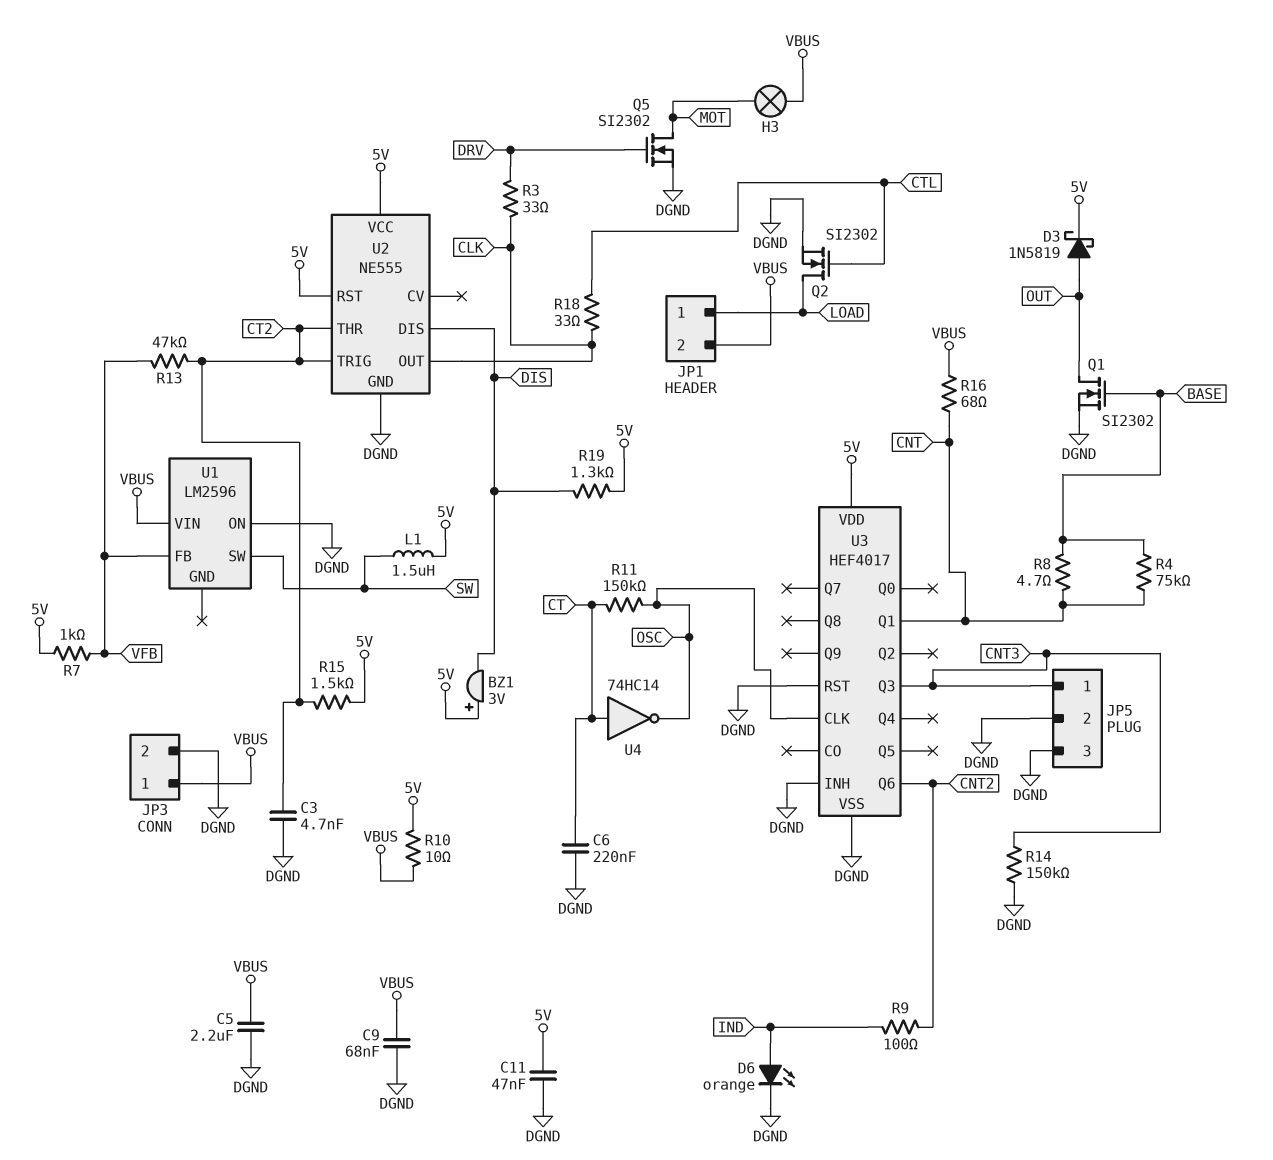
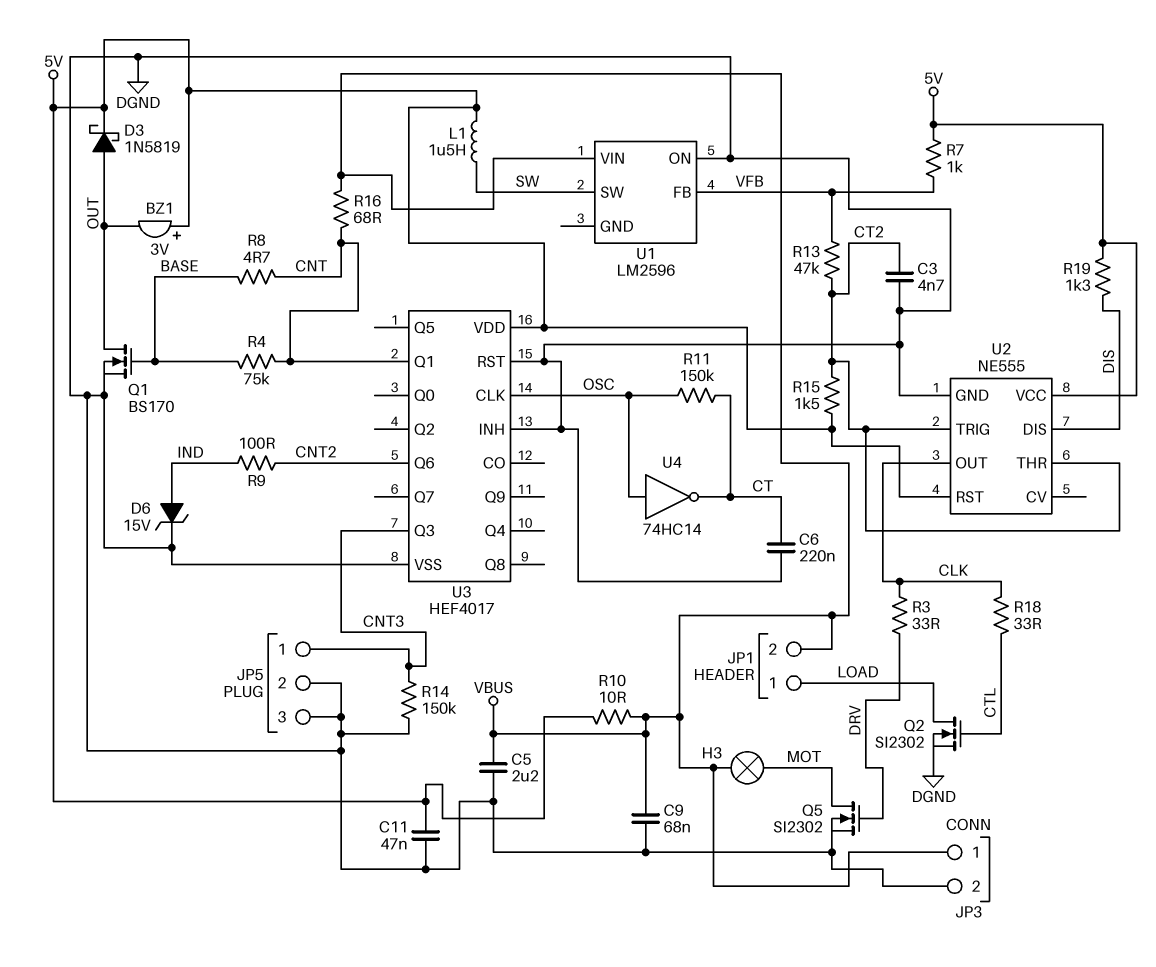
BZ1: buzzer 3V (plus 5V, minus DIS) -> buzzer 3V (plus 5V, minus OUT)
D6: LED orange (A IND, K DGND) -> zener 15V (A IND, K DGND)
Q1: NMOS SI2302 (G BASE, D OUT, S DGND) -> NMOS BS170 (G BASE, D OUT, S DGND)
U4: NOT 74HC14 (in CT, out OSC) -> NOT 74HC14 (in OSC, out CT)

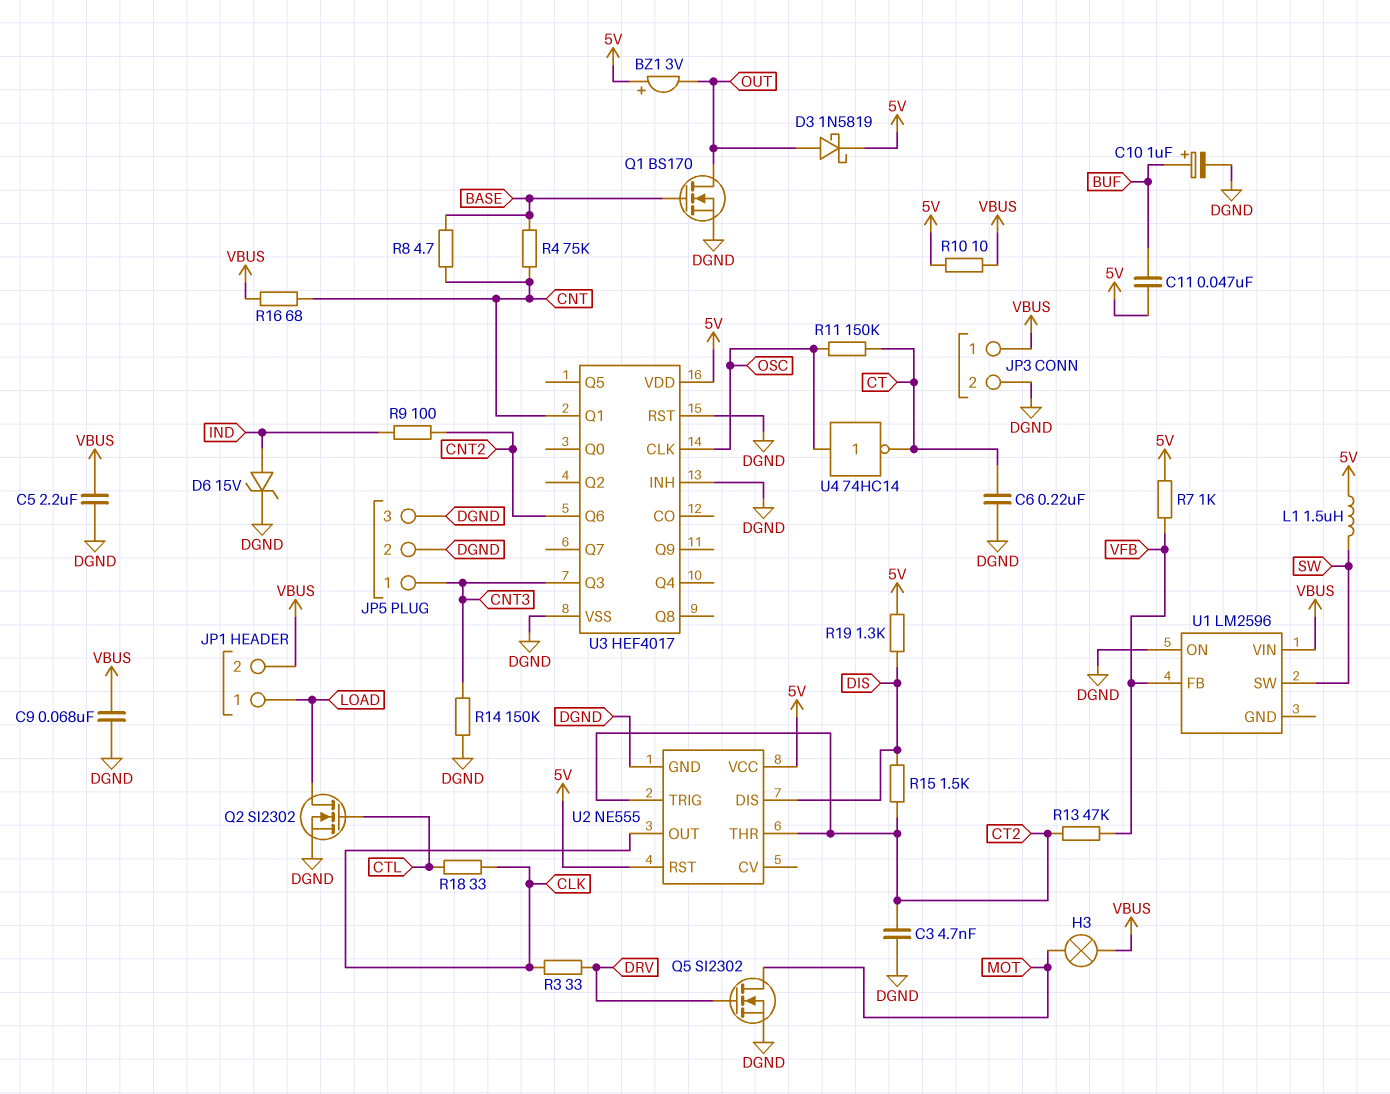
C10: none -> 1uF (plus BUF, minus DGND)
C11: 47nF (5V, DGND) -> 47nF (5V, BUF)
R15: 1.5k (5V, CT2) -> 1.5k (CT2, DIS)

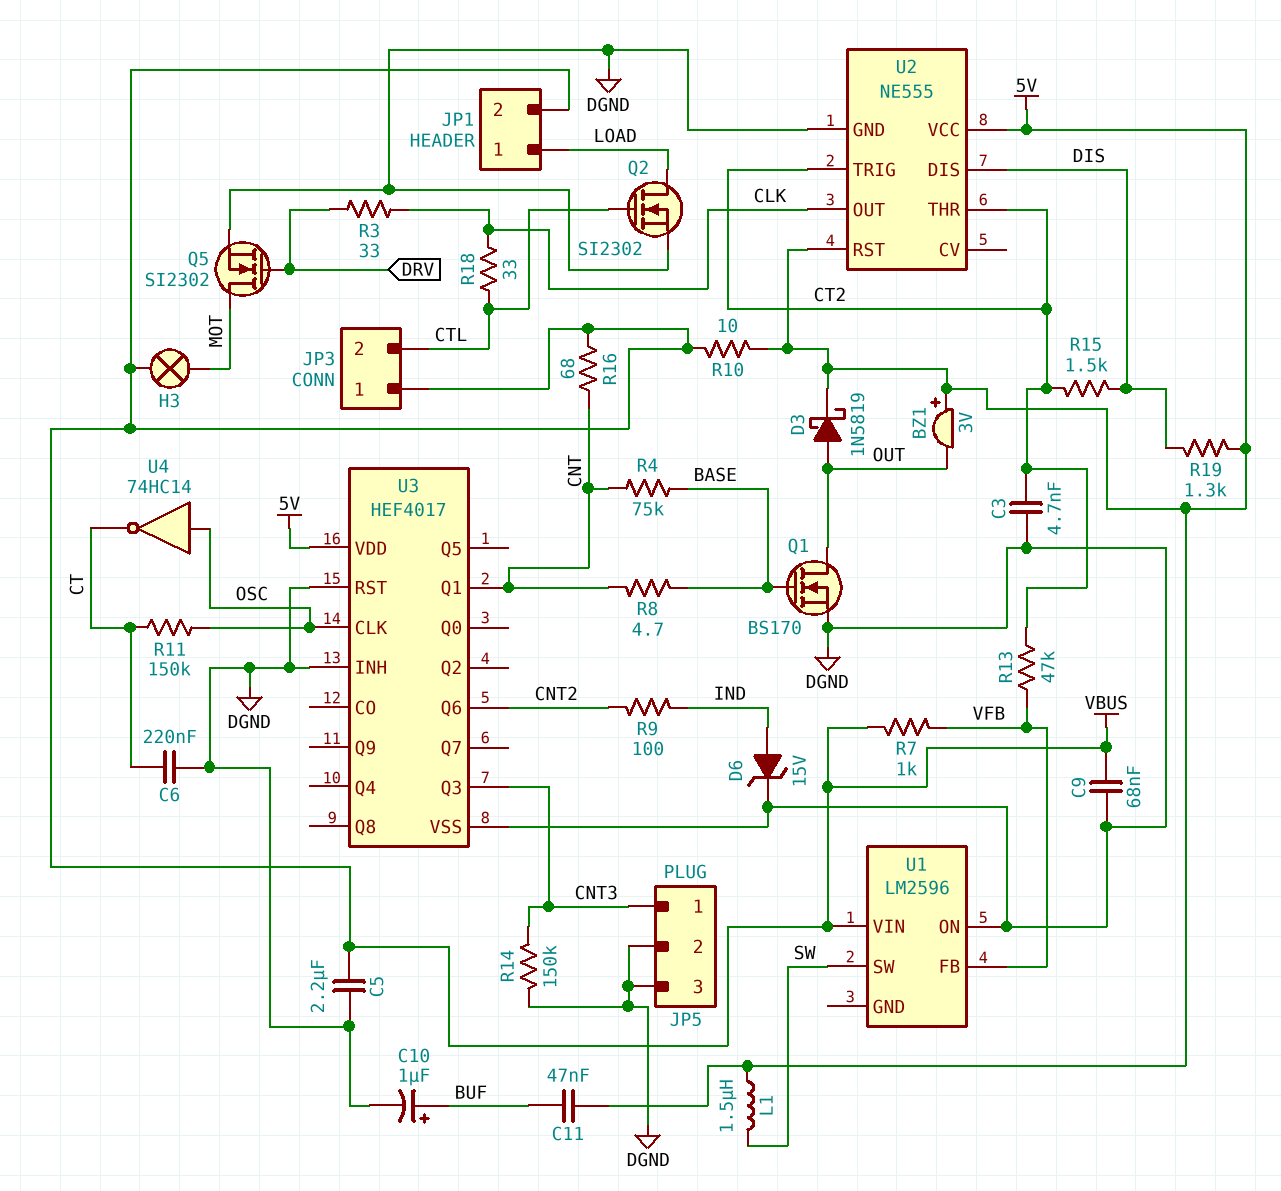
JP3 pin 2: DGND -> CTL
R7: 1k (5V, VFB) -> 1k (VBUS, VFB)

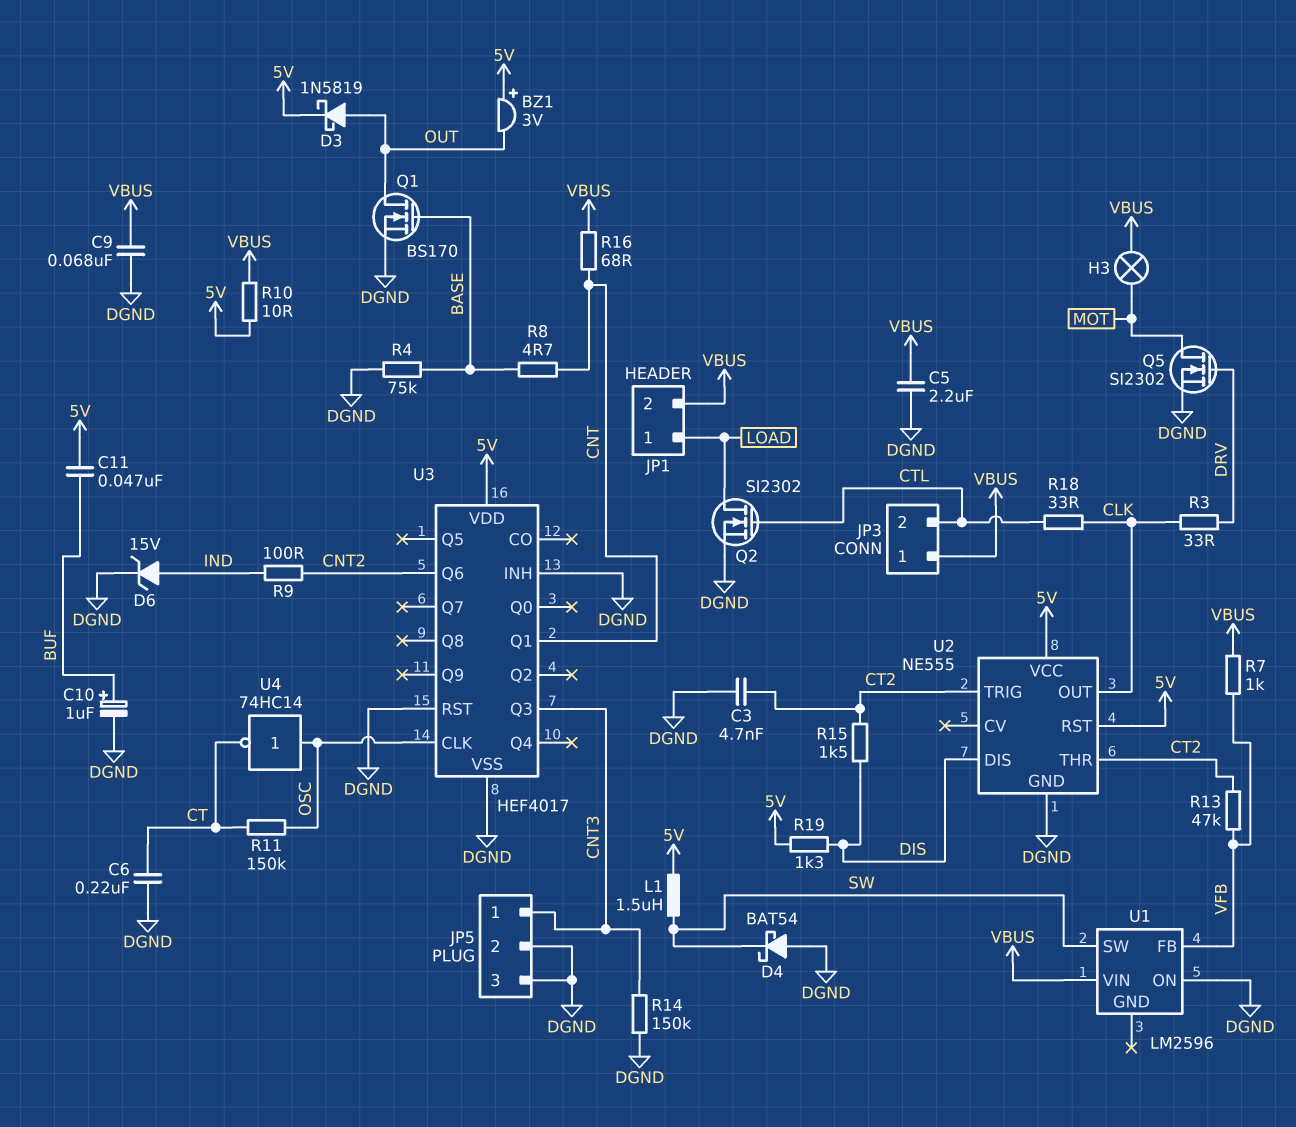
D4: none -> schottky BAT54 (A DGND, K SW)
R4: 75k (BASE, CNT) -> 75k (BASE, DGND)

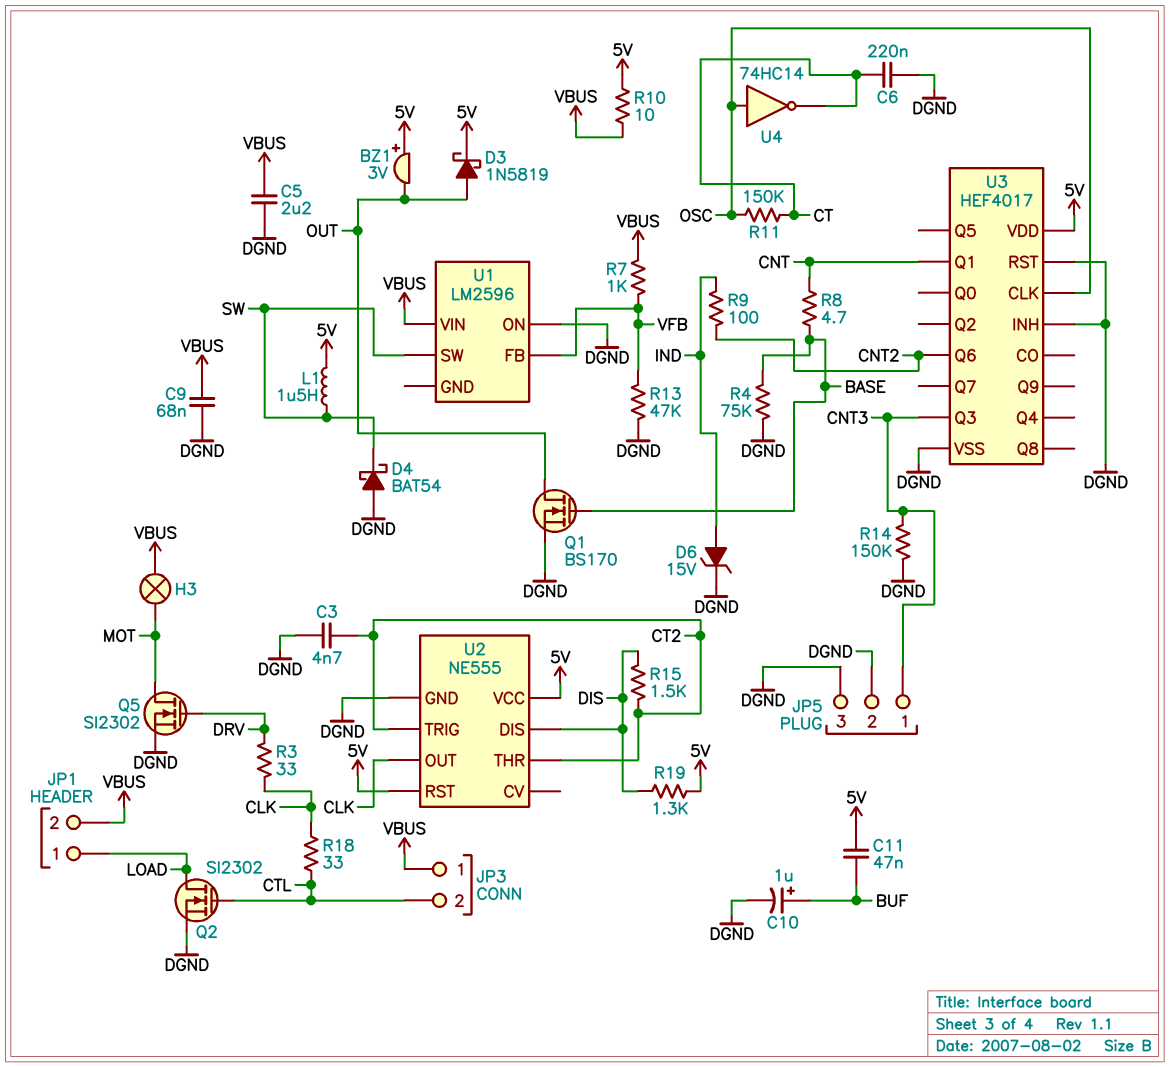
R13: 47k (CT2, VFB) -> 47k (DGND, VFB)
R16: 68 (CNT, VBUS) -> none

